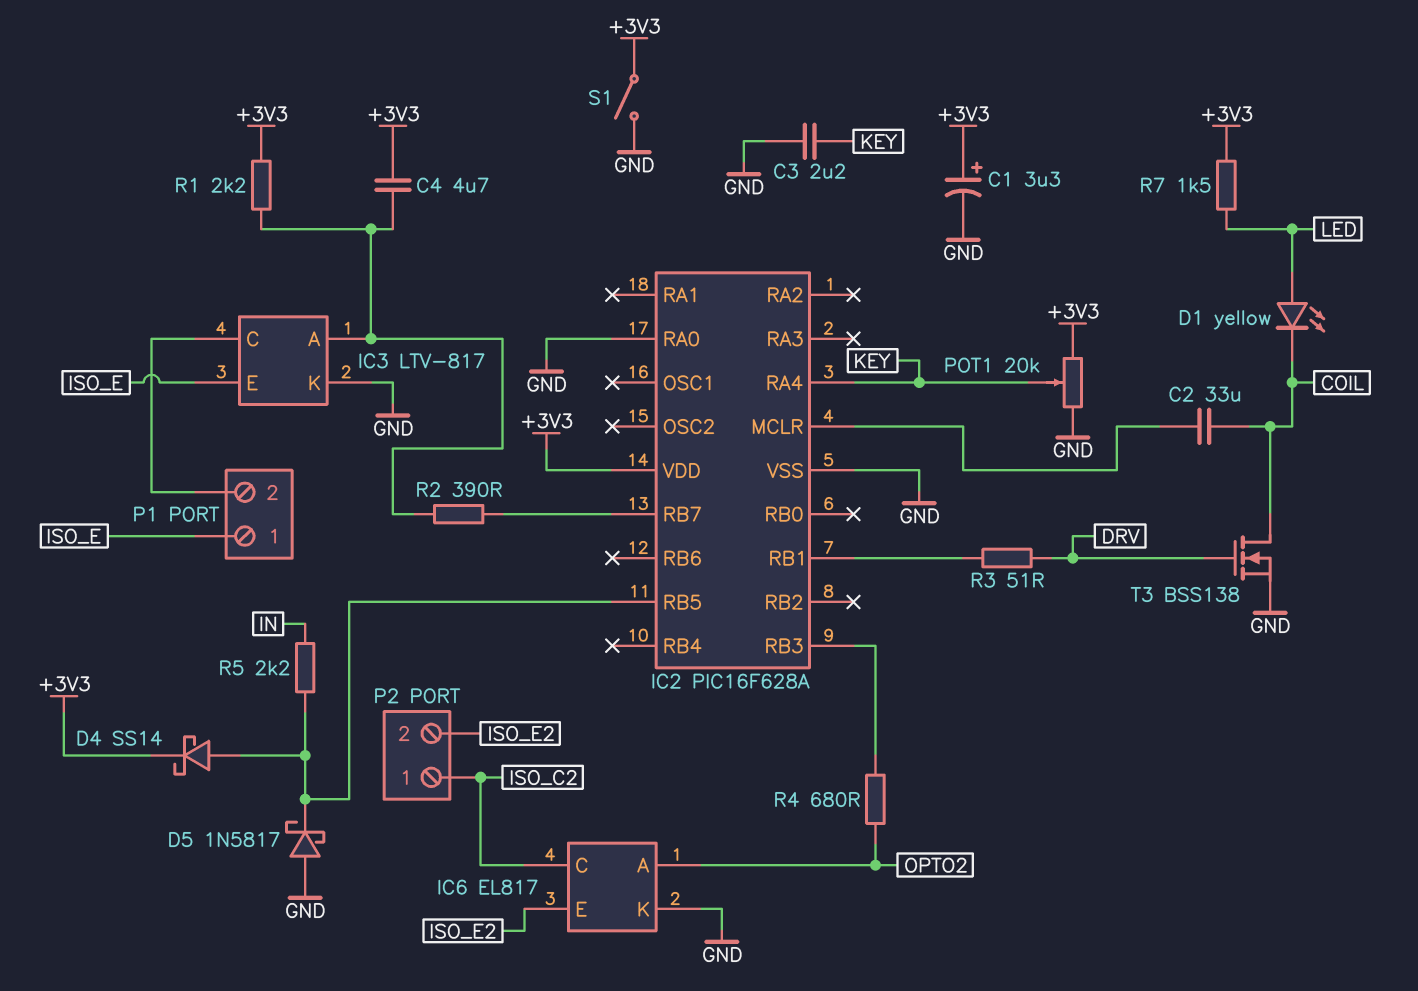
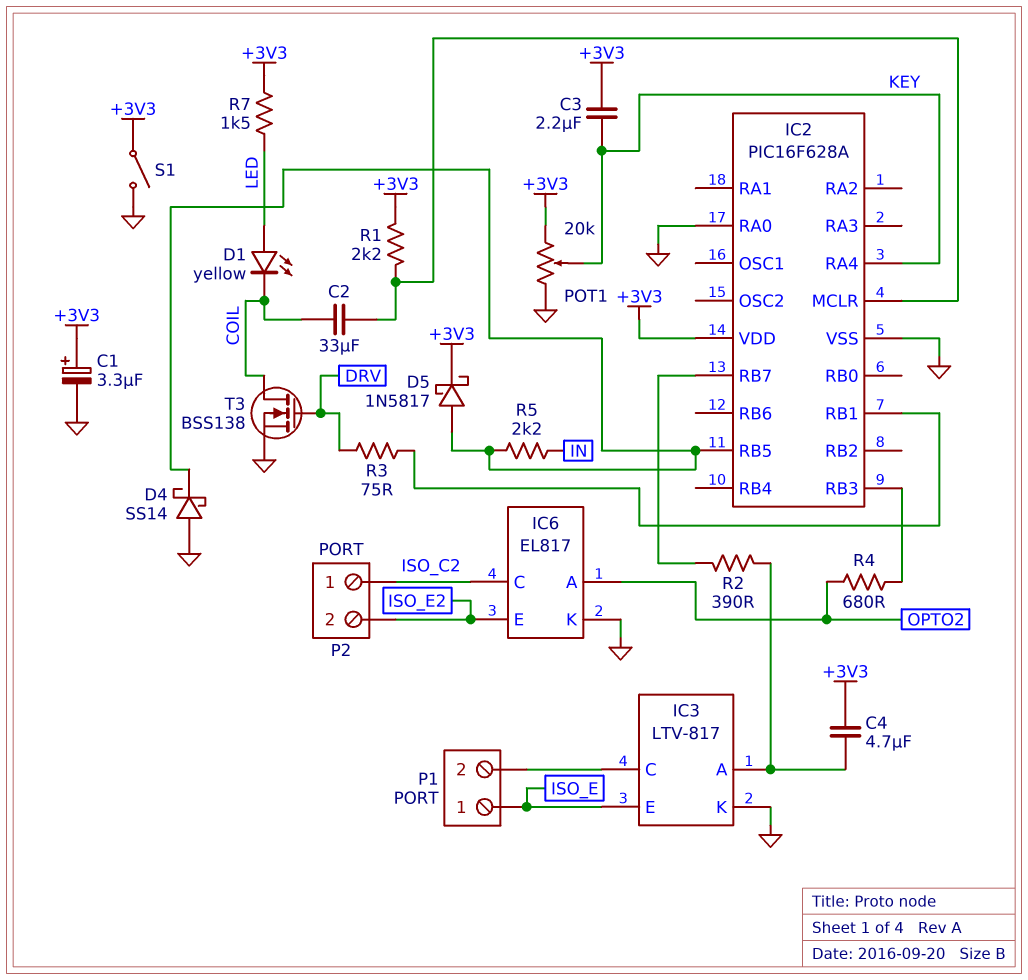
C3: 2.2uF (GND, KEY) -> 2.2uF (+3V3, KEY)
D4: schottky SS14 (A IC2/RB5, K +3V3) -> schottky SS14 (A GND, K IC2/RB5)
D5: schottky 1N5817 (A GND, K IC2/RB5) -> schottky 1N5817 (A IC2/RB5, K +3V3)
R1: 2.2k (+3V3, IC3/A) -> 2.2k (+3V3, IC2/MCLR)
R3: 51 (DRV, IC2/RB1) -> 75 (DRV, IC2/RB1)

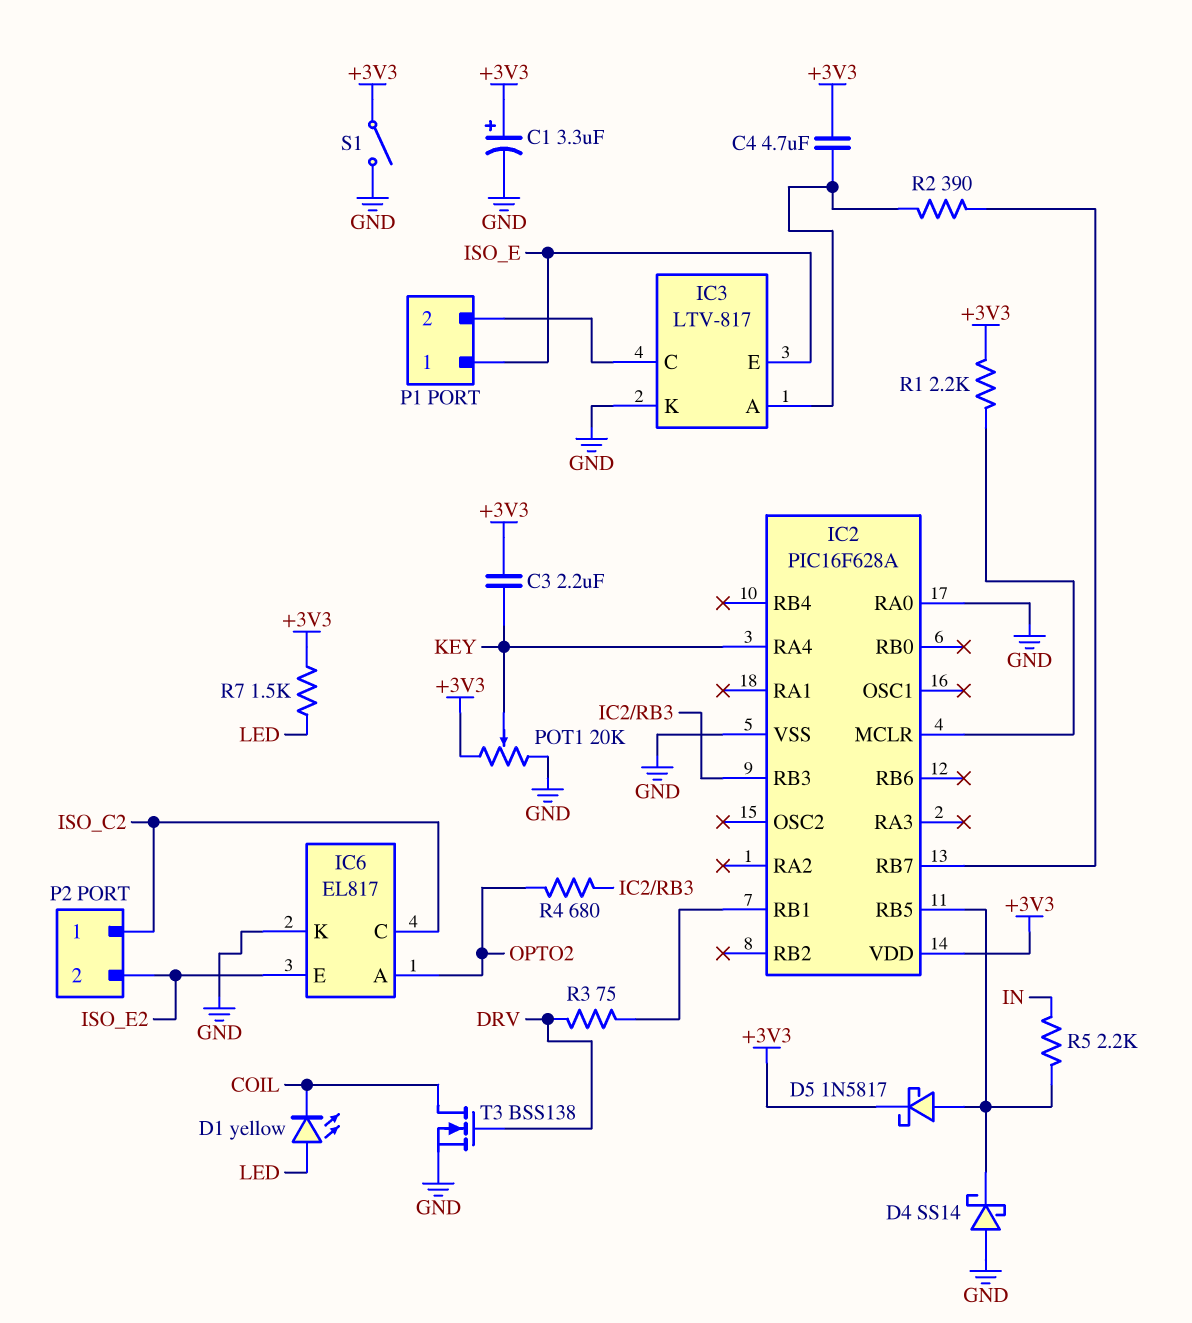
C2: 33uF (COIL, IC2/MCLR) -> none

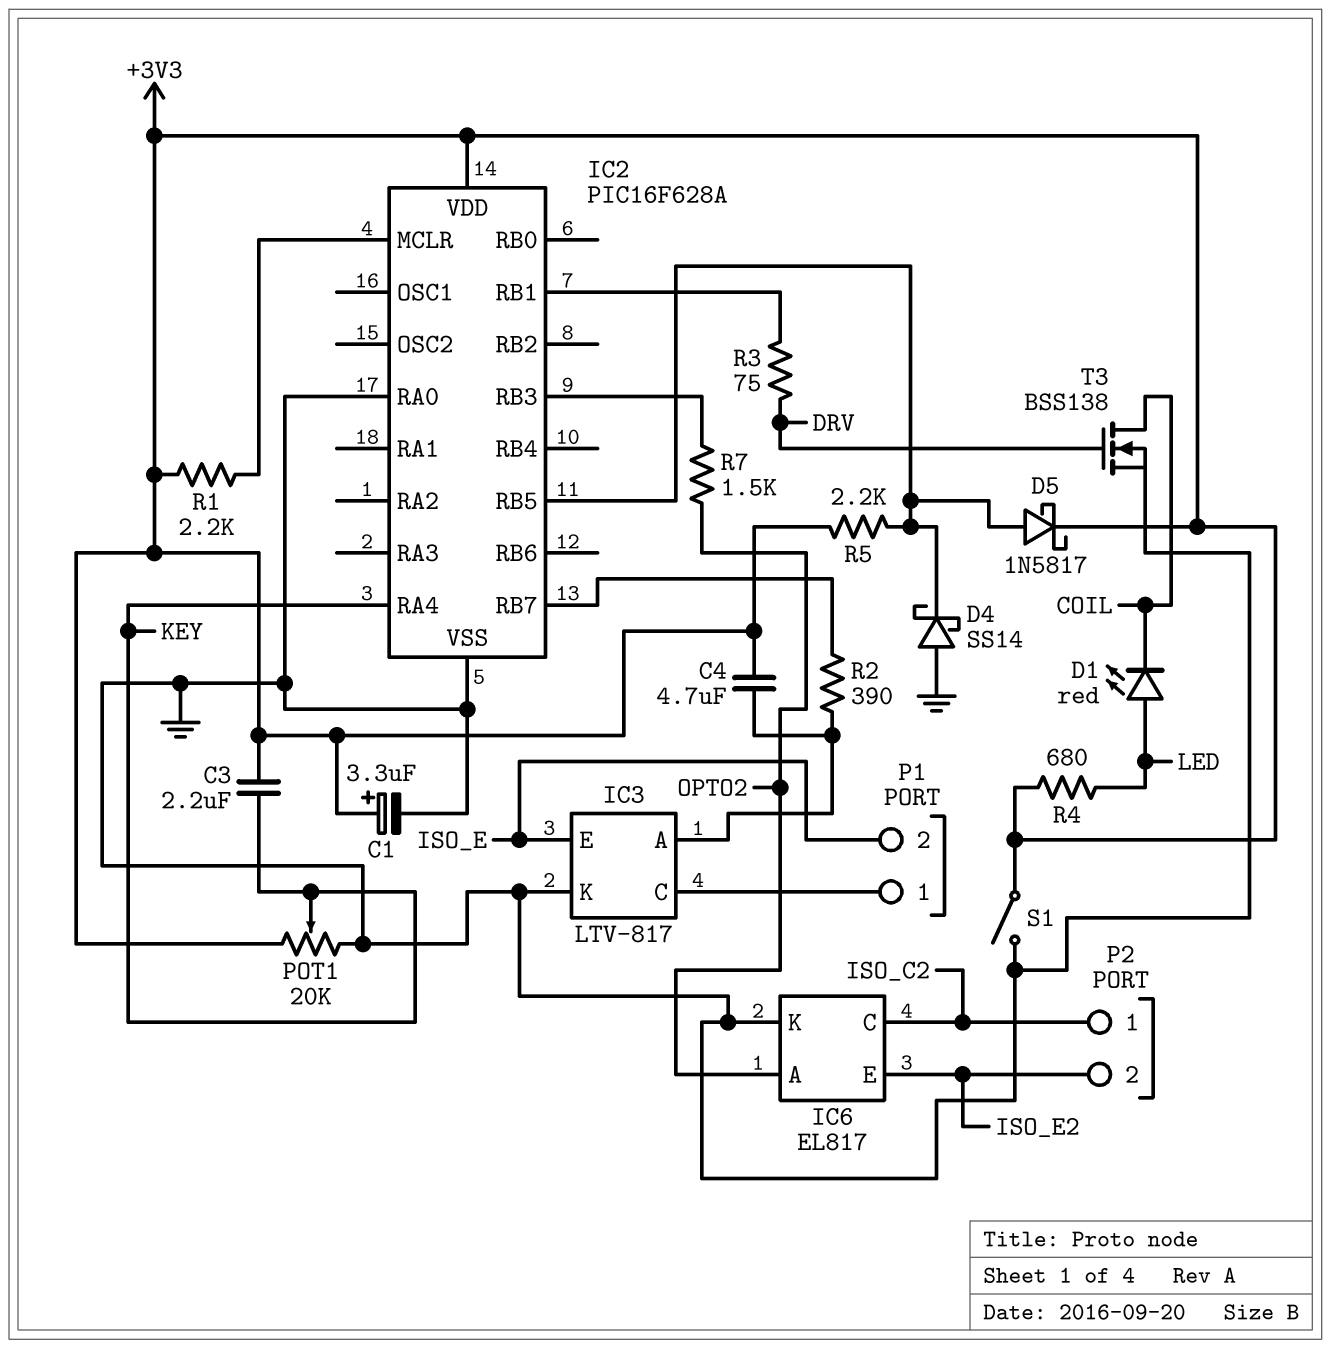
D1: LED yellow (A LED, K COIL) -> LED red (A LED, K COIL)
P1 pin 1: ISO_E -> IC3/C
P1 pin 2: IC3/C -> ISO_E
R4: 680 (IC2/RB3, OPTO2) -> 680 (+3V3, LED)
R5: 2.2k (IC2/RB5, IN) -> 2.2k (+3V3, IC2/RB5)
R7: 1.5k (+3V3, LED) -> 1.5k (IC2/RB3, OPTO2)

